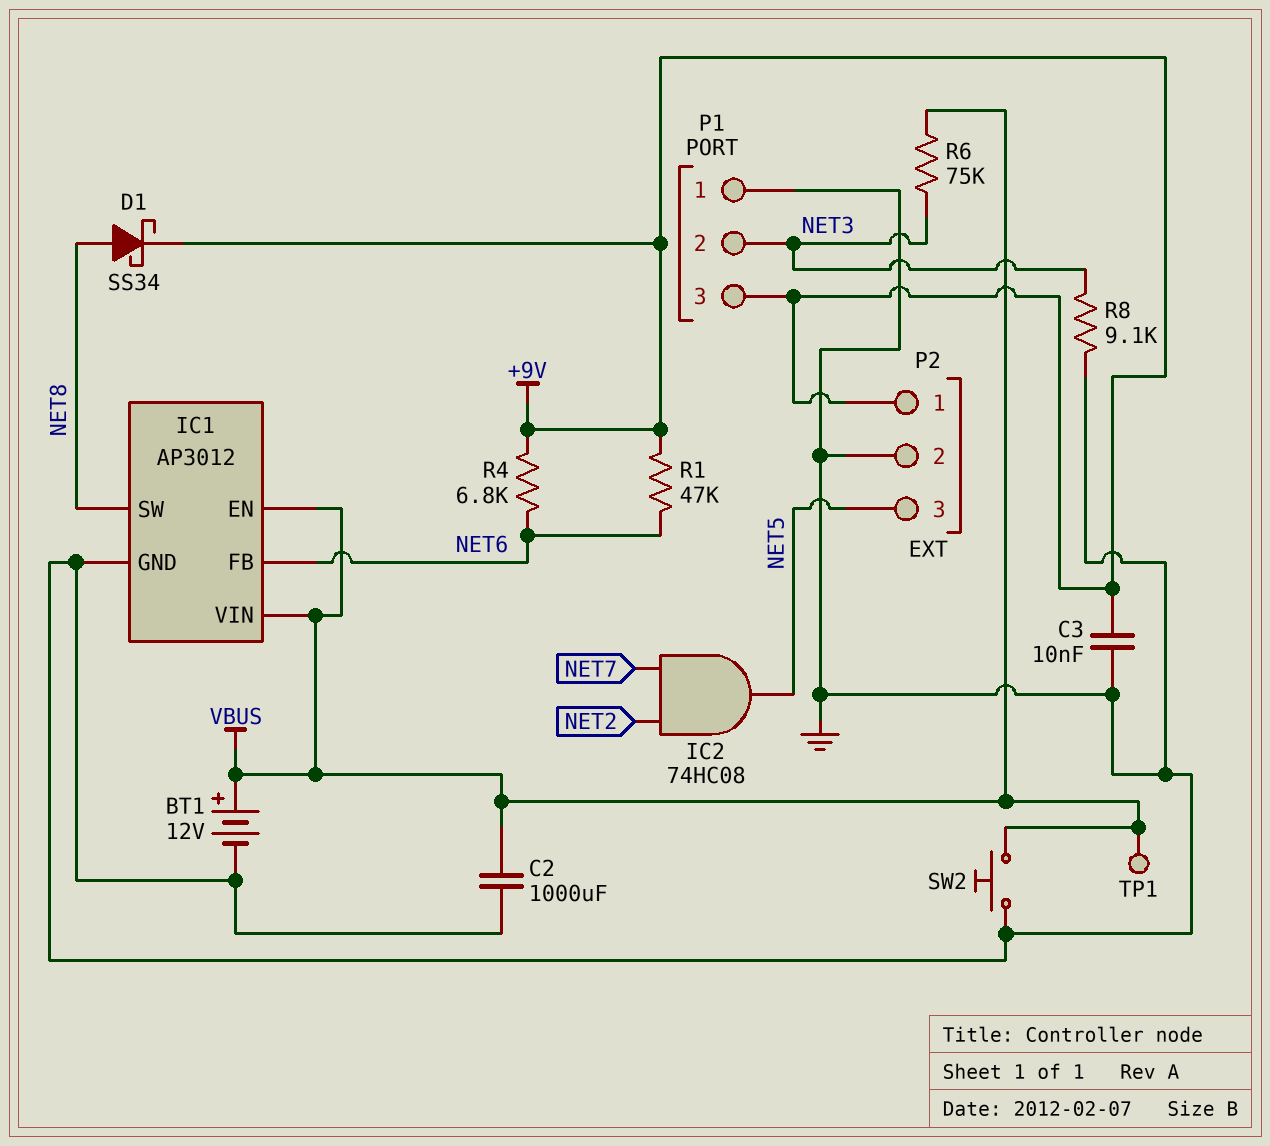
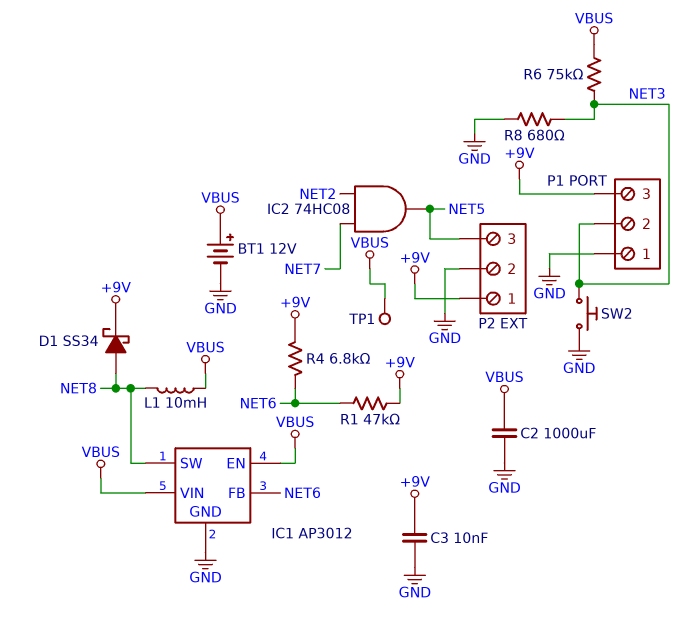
L1: none -> 10mH (NET8, VBUS)
R8: 9.1k (GND, NET3) -> 680 (GND, NET3)
SW2: button (GND, VBUS) -> button (GND, NET3)

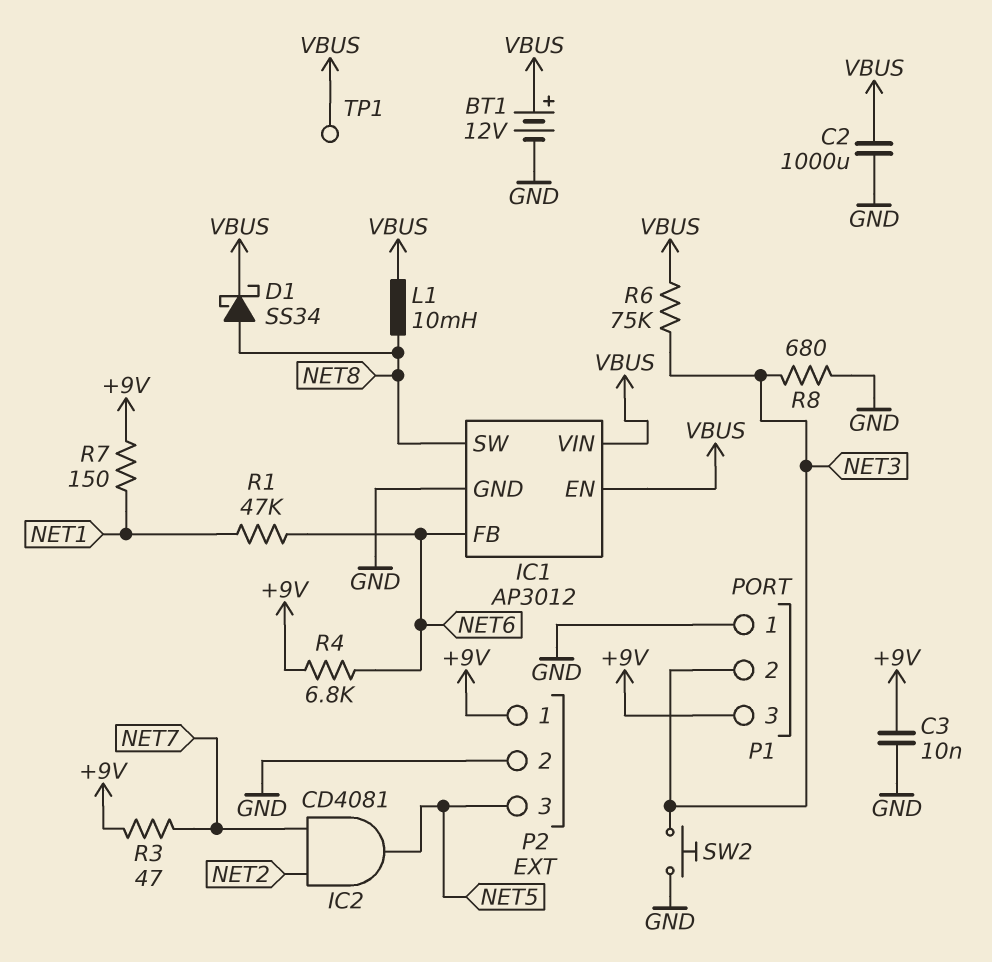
D1: schottky SS34 (A NET8, K +9V) -> schottky SS34 (A NET8, K VBUS)
IC2: AND 74HC08 (in NET2, in NET7, out NET5) -> AND CD4081 (in NET2, in NET7, out NET5)
R1: 47k (+9V, NET6) -> 47k (NET1, NET6)
R3: none -> 47 (+9V, NET7)
R7: none -> 150 (+9V, NET1)

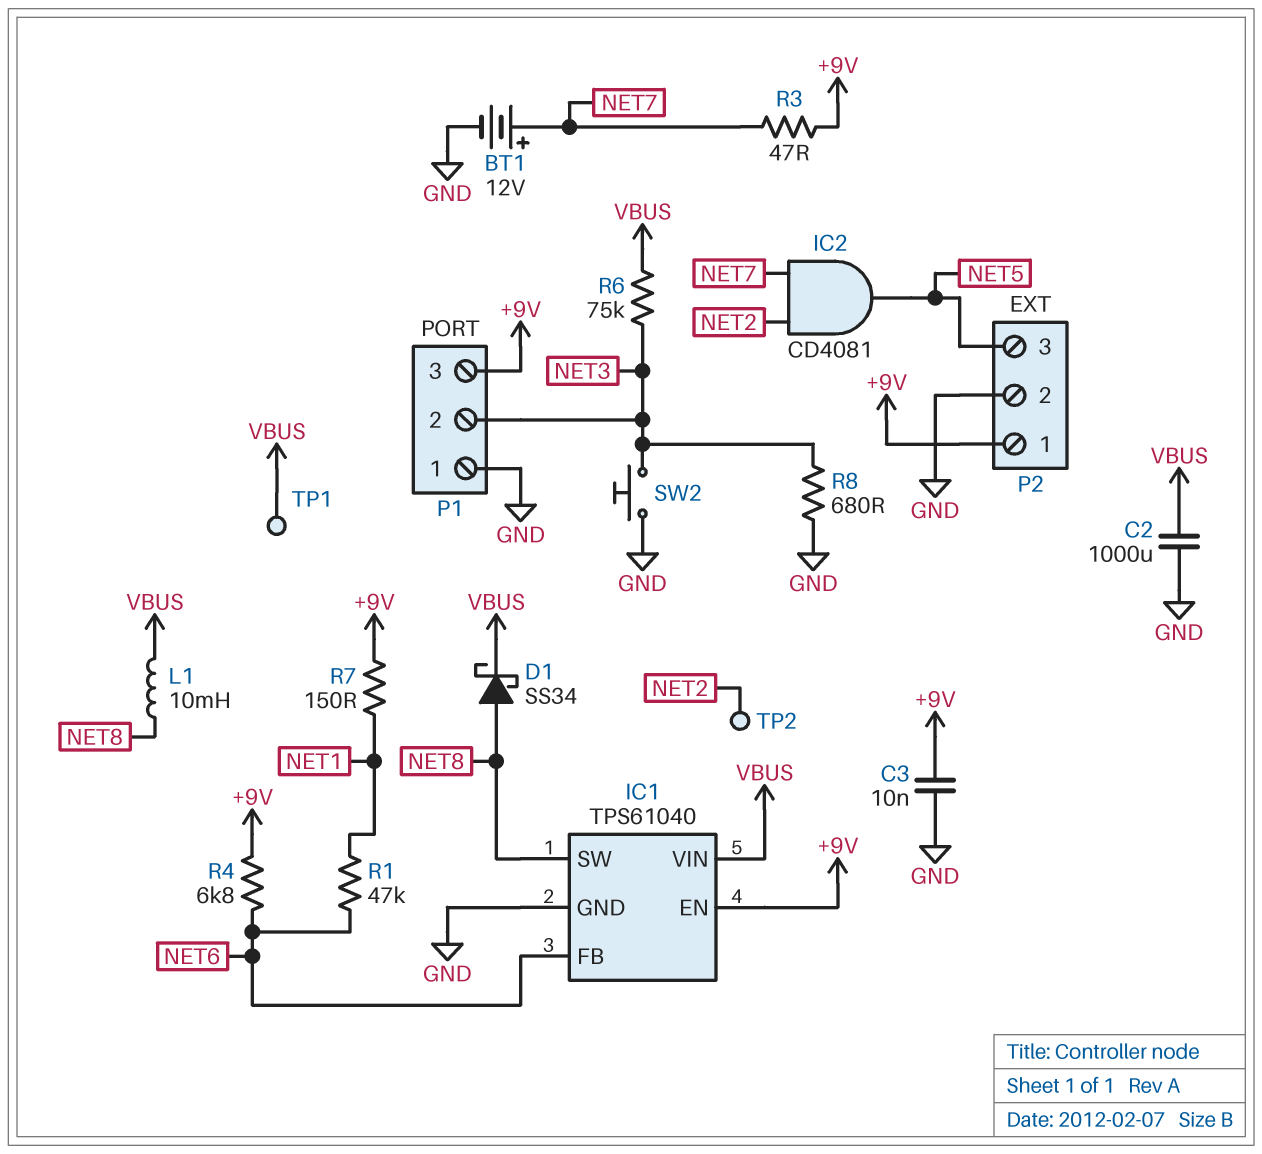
BT1: 12V (plus VBUS, minus GND) -> 12V (plus NET7, minus GND)
IC1: AP3012 -> TPS61040
IC1 pin EN: VBUS -> +9V
TP2: none -> test point (NET2)

